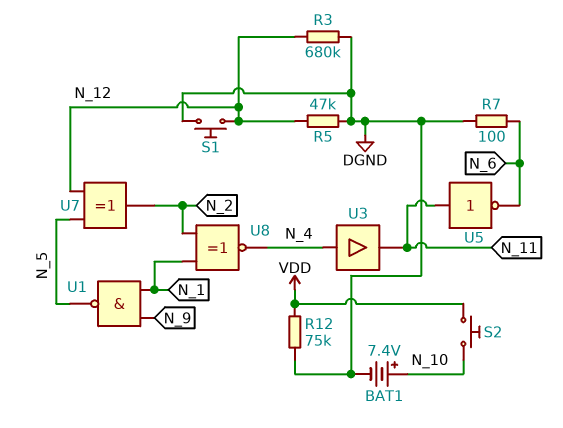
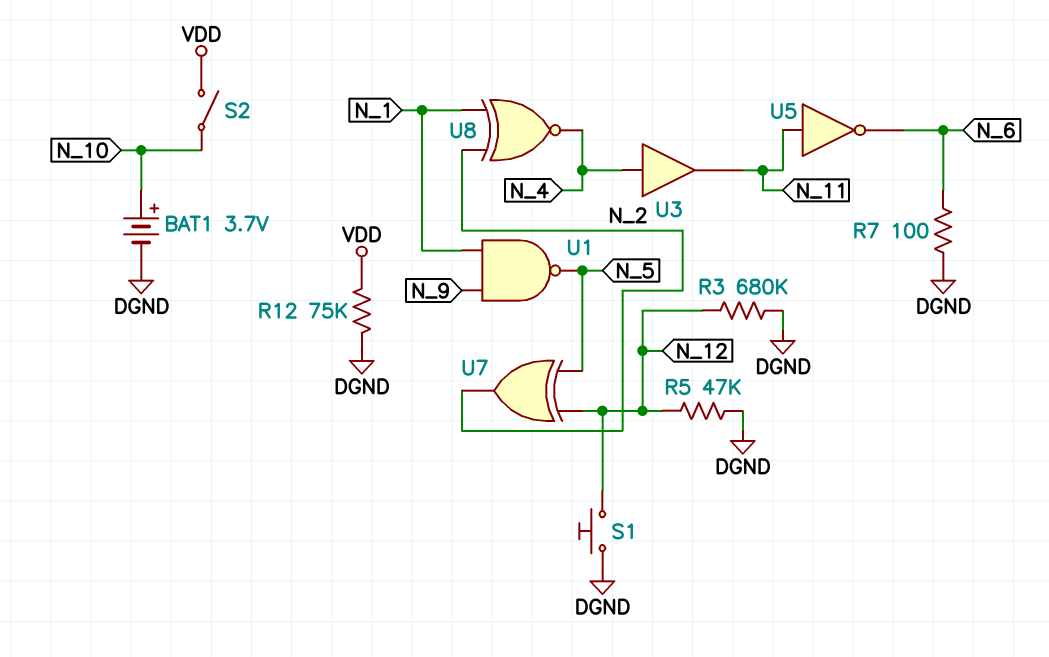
BAT1: 7.4V (plus N_10, minus DGND) -> 3.7V (plus N_10, minus DGND)
S2: button (N_10, VDD) -> switch (N_10, VDD)

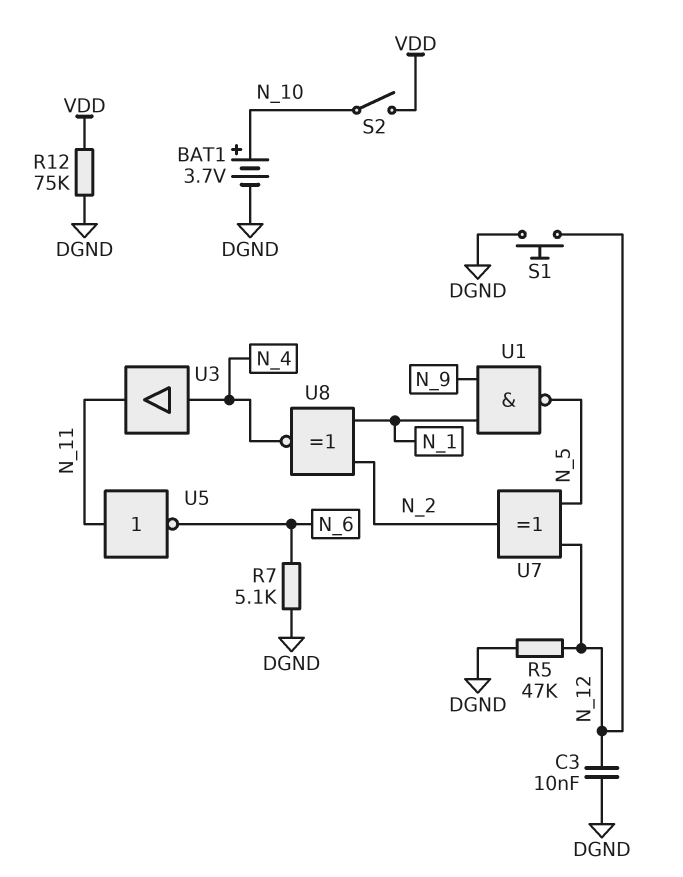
C3: none -> 10nF (DGND, N_12)
R3: 680k (DGND, N_12) -> none
R7: 100 (DGND, N_6) -> 5.1k (DGND, N_6)

